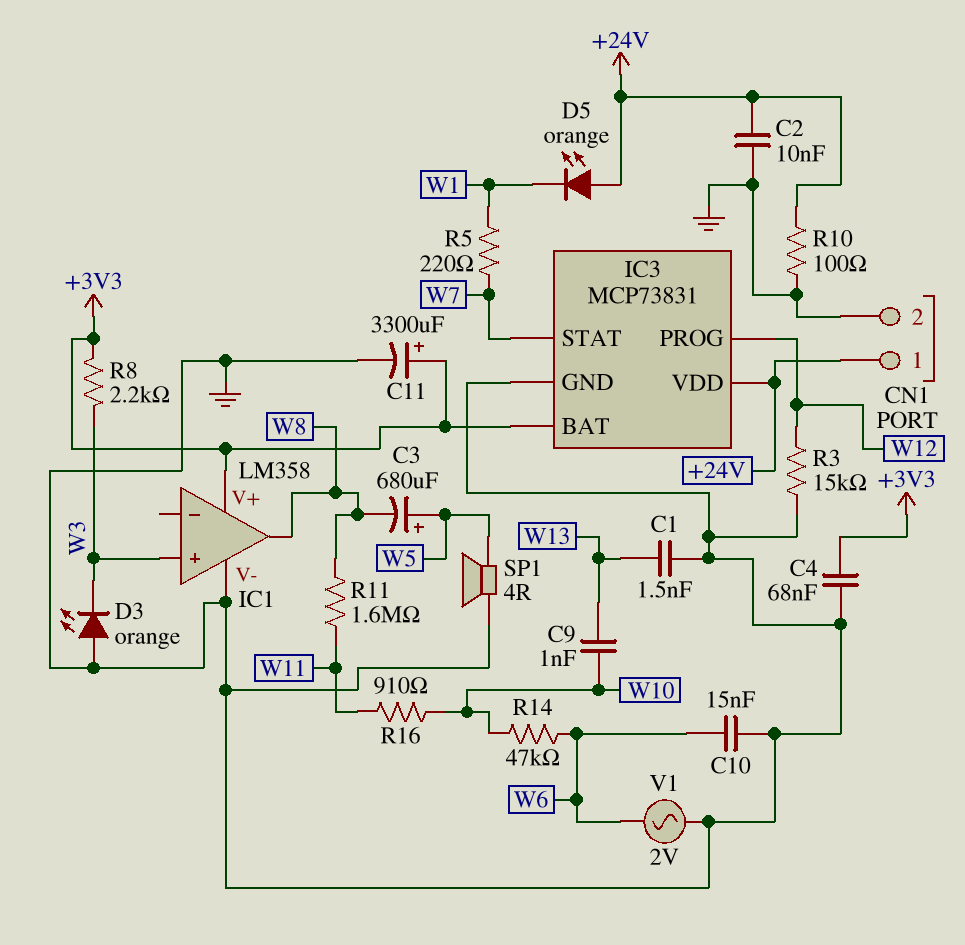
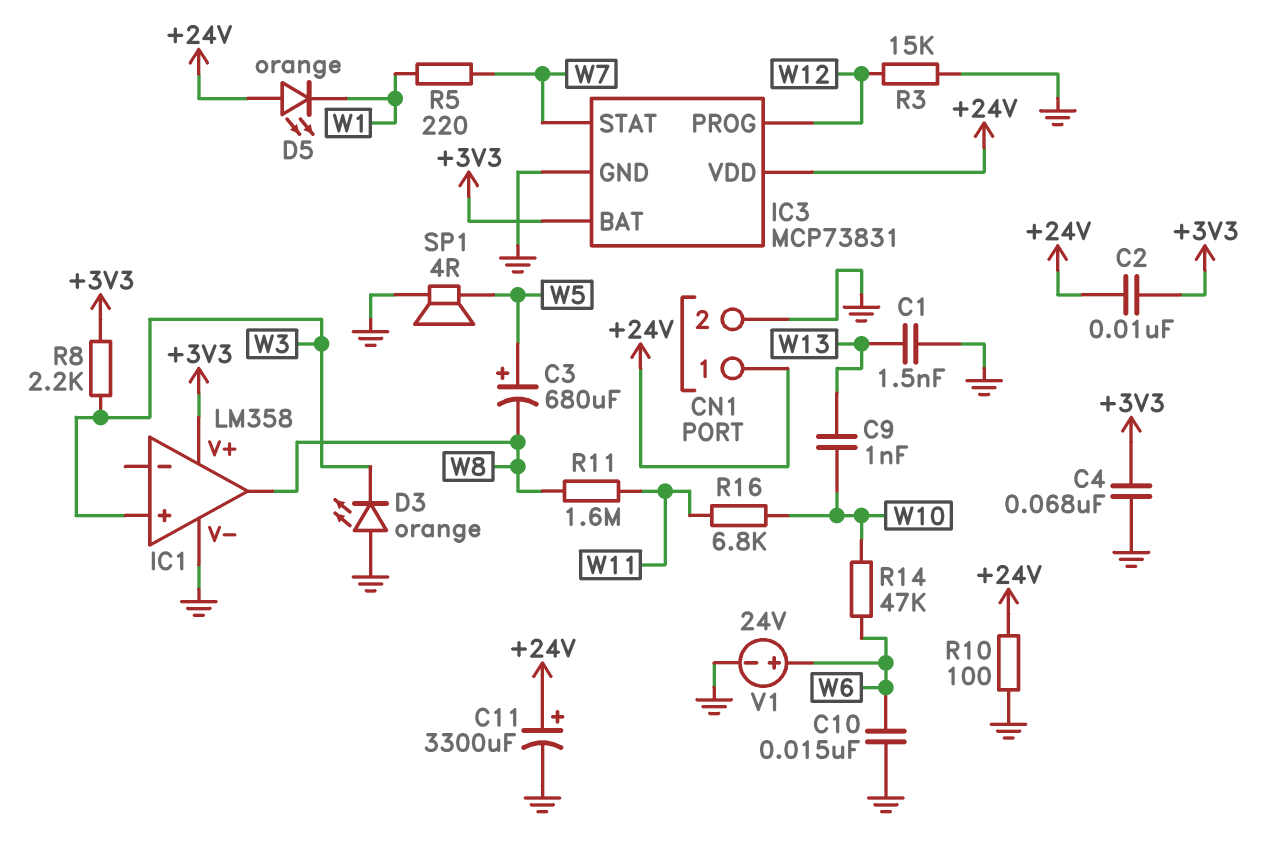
C2: 10nF (+24V, GND) -> 10nF (+3V3, +24V)
C11: 3300uF (plus +3V3, minus GND) -> 3300uF (plus +24V, minus GND)
R16: 910 (W10, W11) -> 6.8k (W10, W11)
V1: AC 2V (GND, W6) -> 24V (plus W6, minus GND)

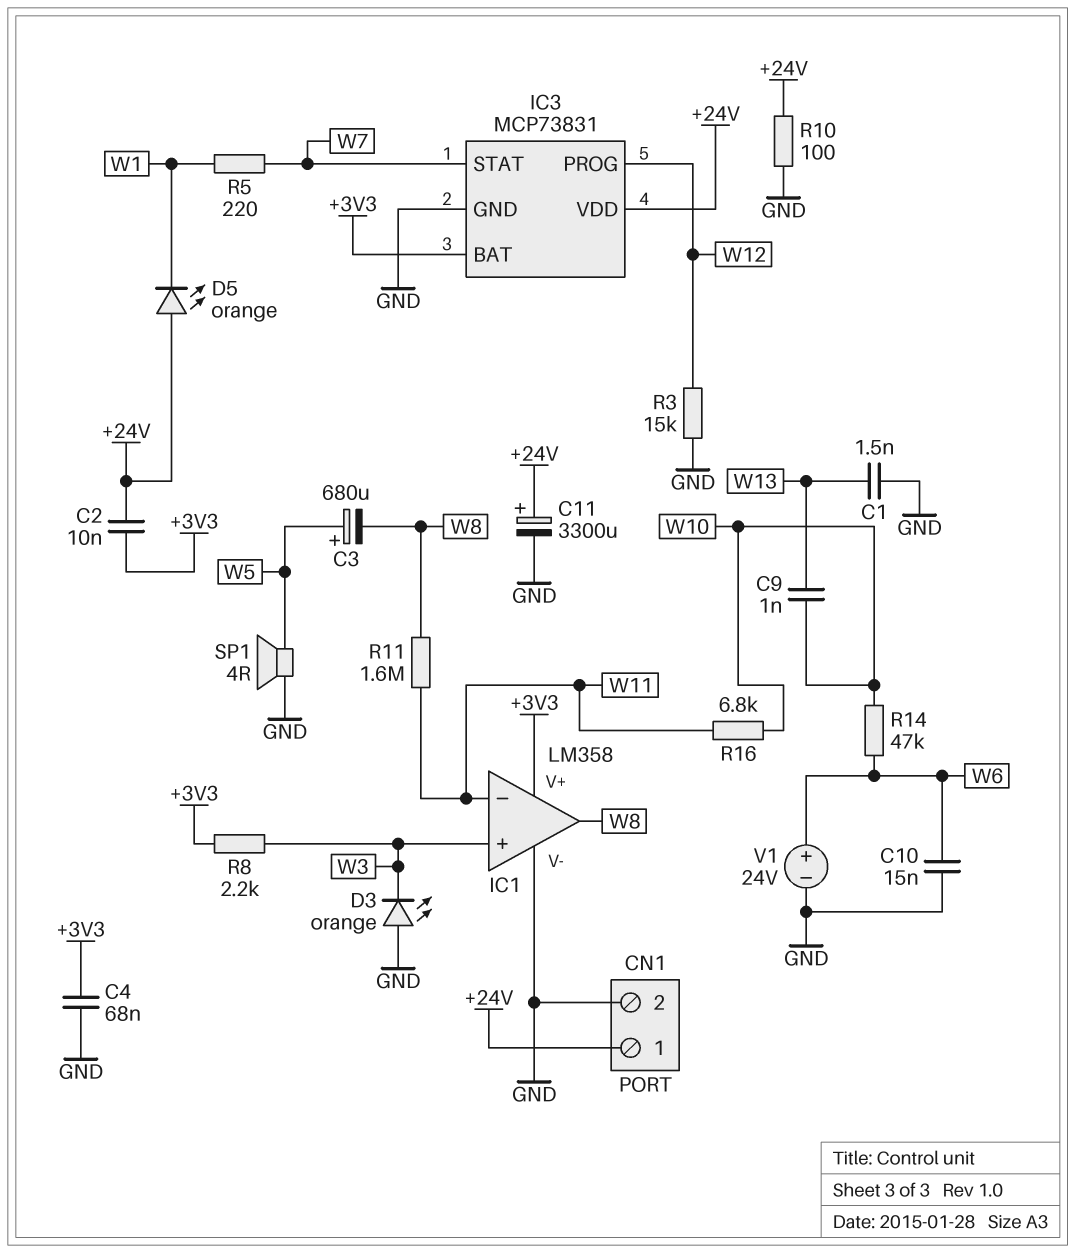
IC1 pin in-: none -> W11

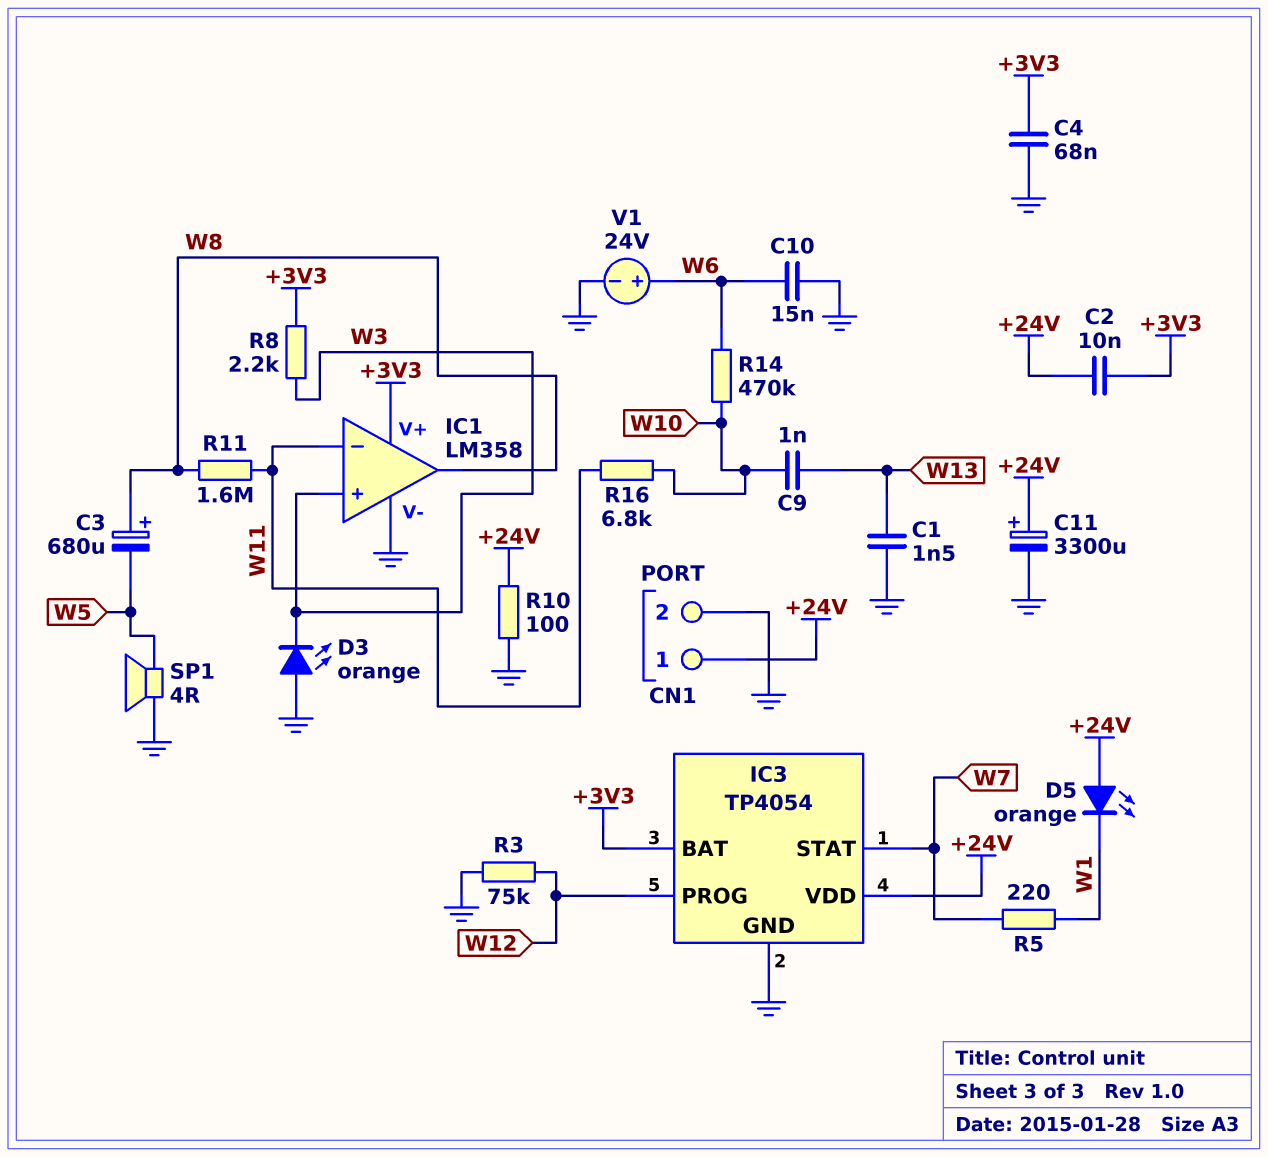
C3: 680uF (plus W5, minus W8) -> 680uF (plus W8, minus W5)
IC3: MCP73831 -> TP4054
R3: 15k (GND, W12) -> 75k (GND, W12)
R14: 47k (W6, W10) -> 470k (W6, W10)

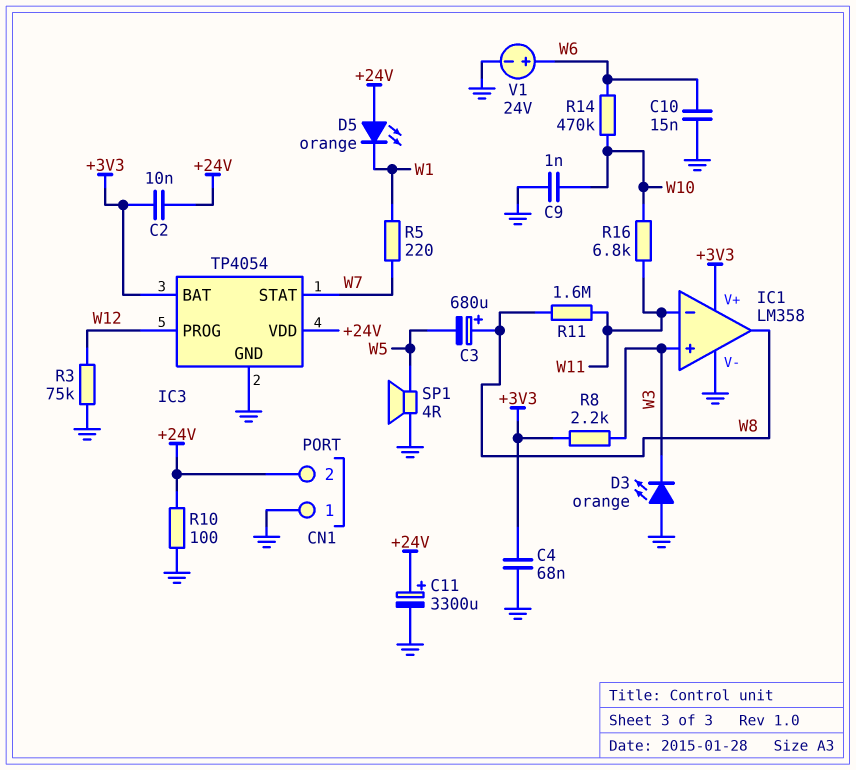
C1: 1.5nF (GND, W13) -> none
C9: 1nF (W10, W13) -> 1nF (GND, W10)
CN1 pin 1: +24V -> GND
CN1 pin 2: GND -> +24V

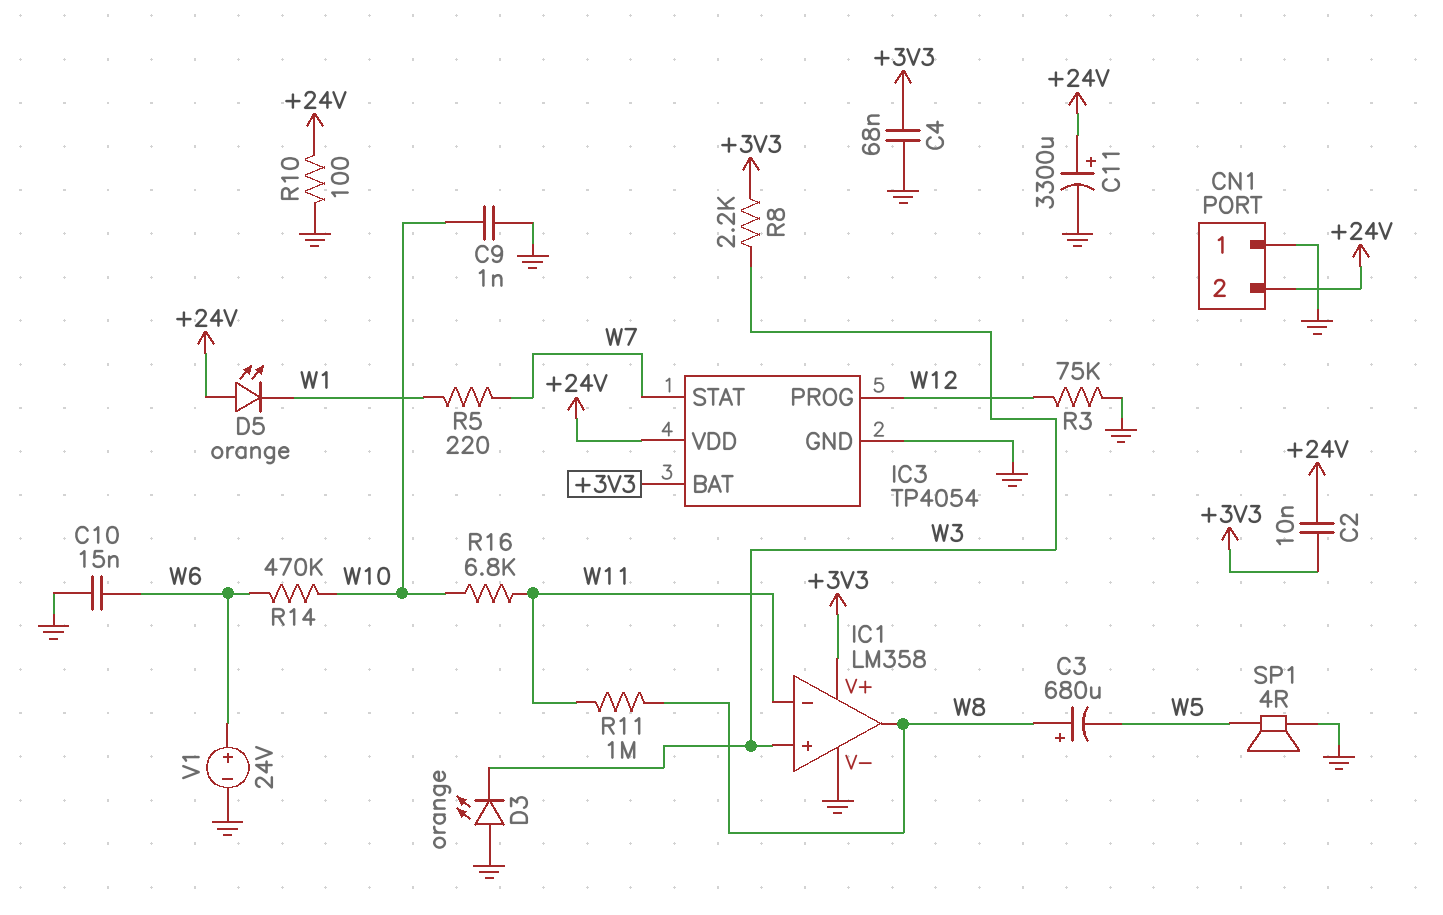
R11: 1.6M (W8, W11) -> 1M (W8, W11)

